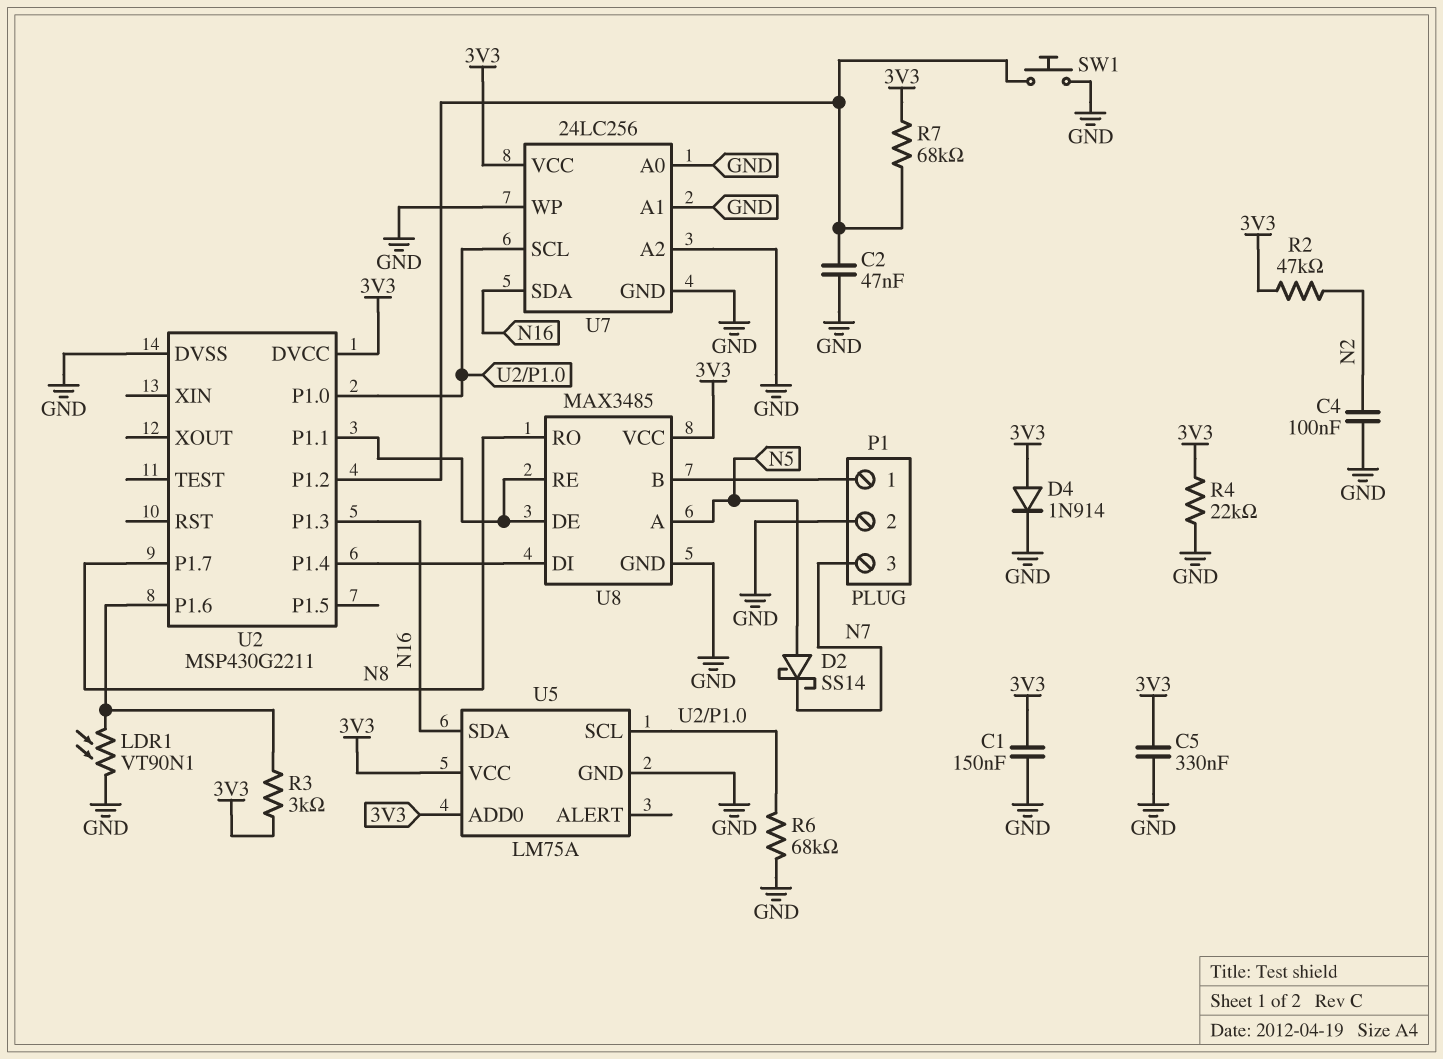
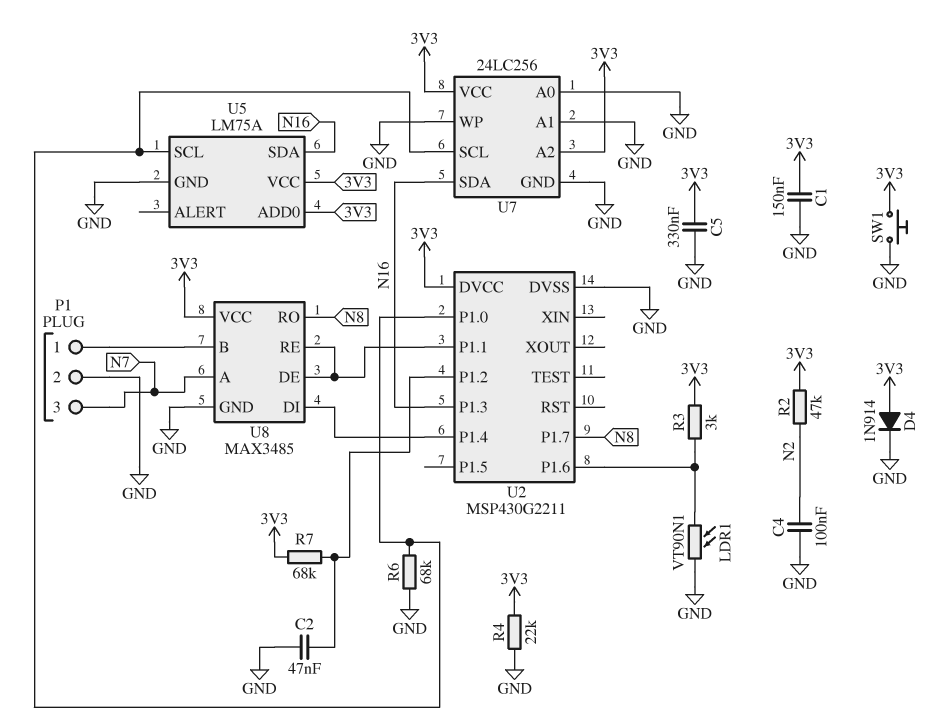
D2: schottky SS14 (A N5, K N7) -> none
SW1: button (GND, U2/P1.2) -> button (3V3, GND)
U7 pin A2: GND -> 3V3
U8 pin A: N5 -> N7

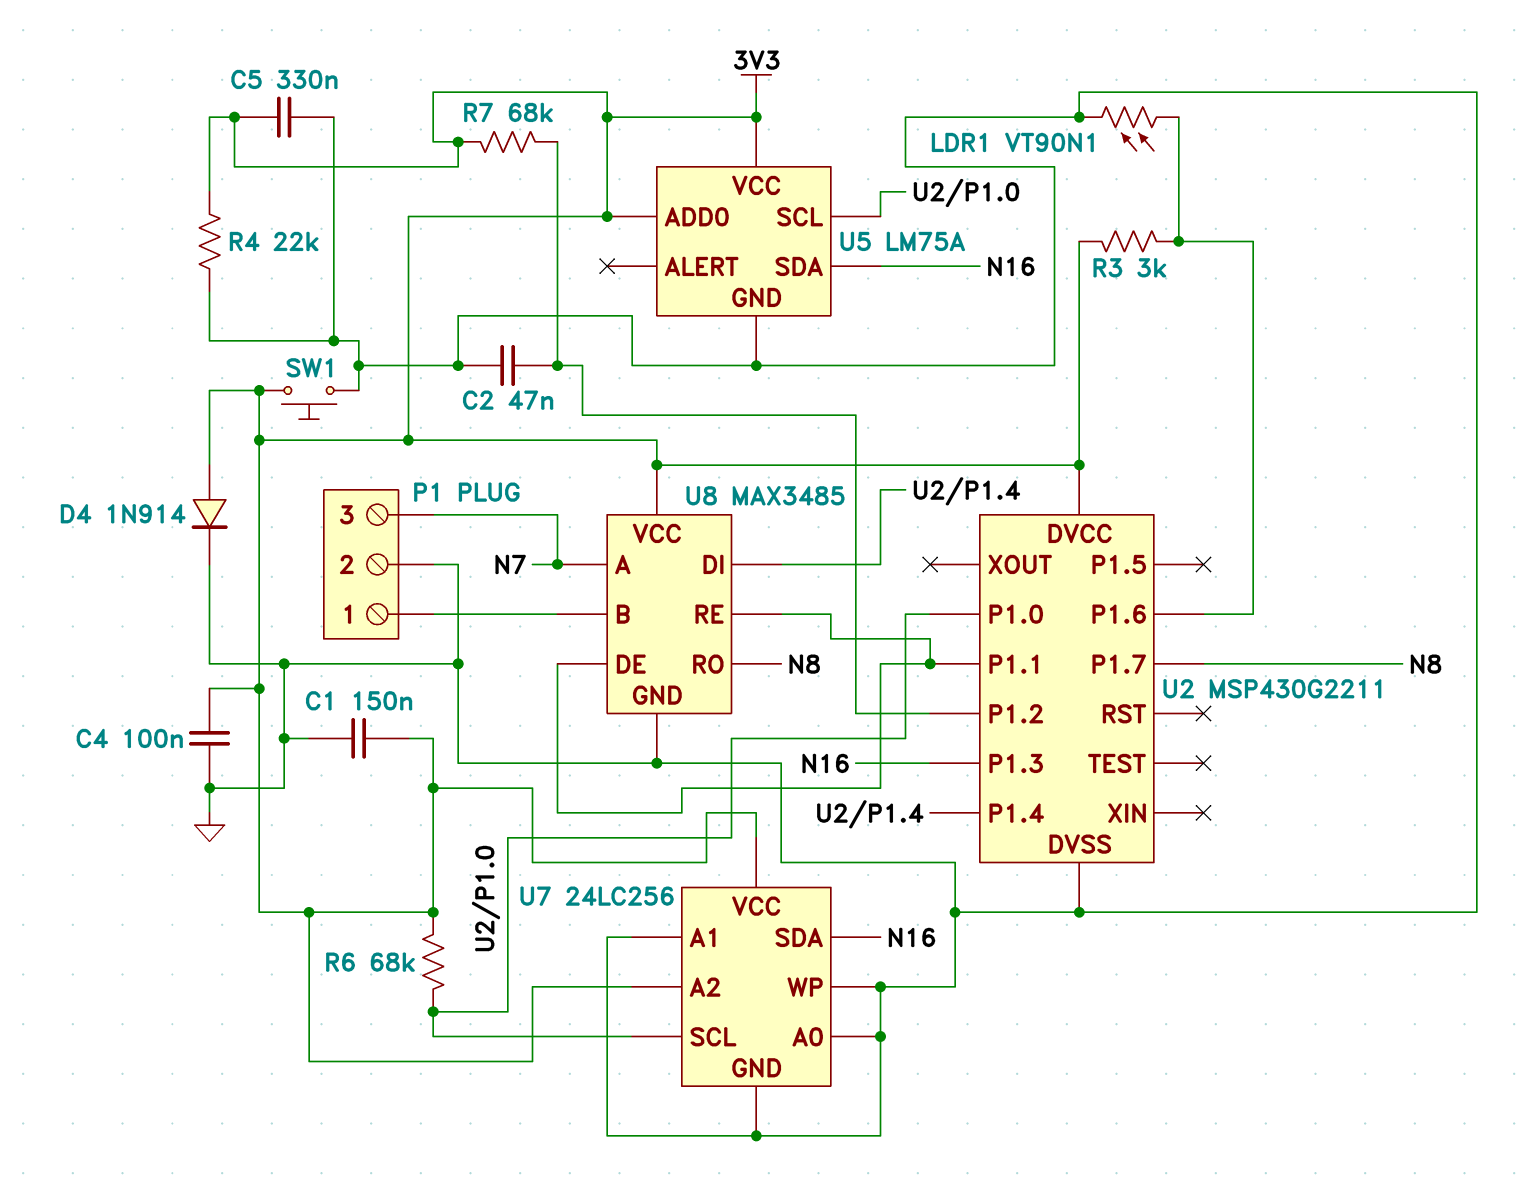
C4: 100nF (GND, N2) -> 100nF (3V3, GND)
R2: 47k (3V3, N2) -> none
R6: 68k (GND, U2/P1.0) -> 68k (3V3, U2/P1.0)

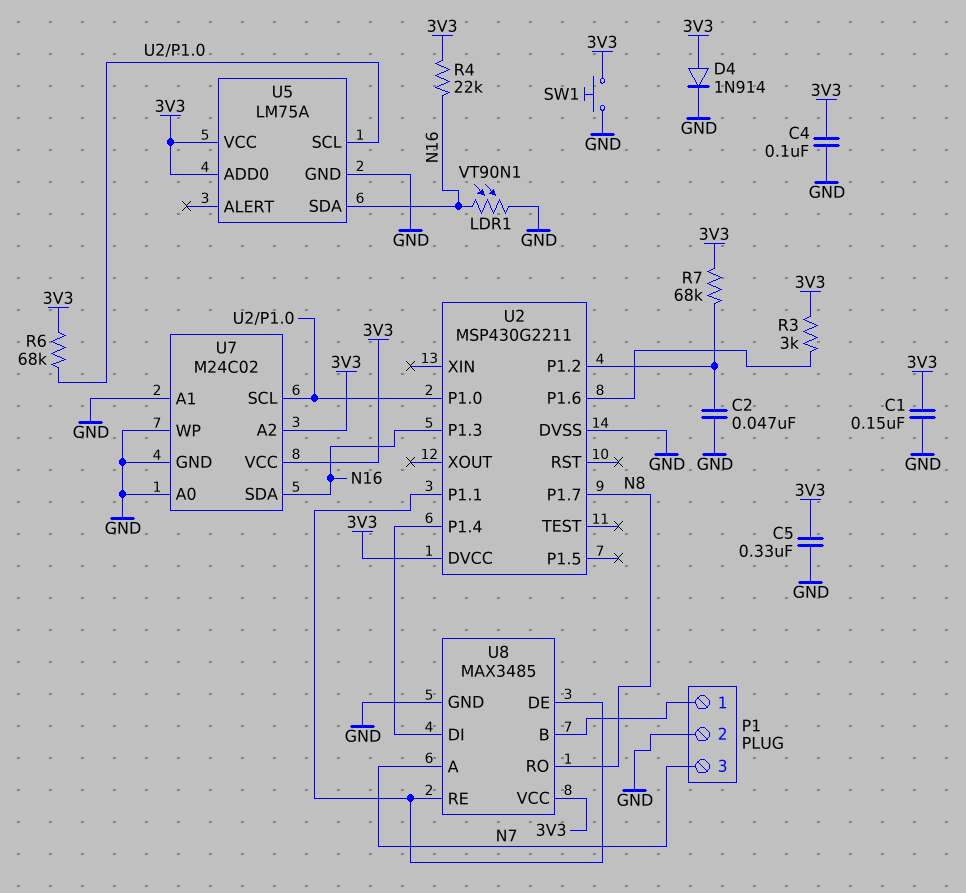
LDR1: VT90N1 (GND, U2/P1.6) -> VT90N1 (GND, N16)
R4: 22k (3V3, GND) -> 22k (3V3, N16)
U7: 24LC256 -> M24C02

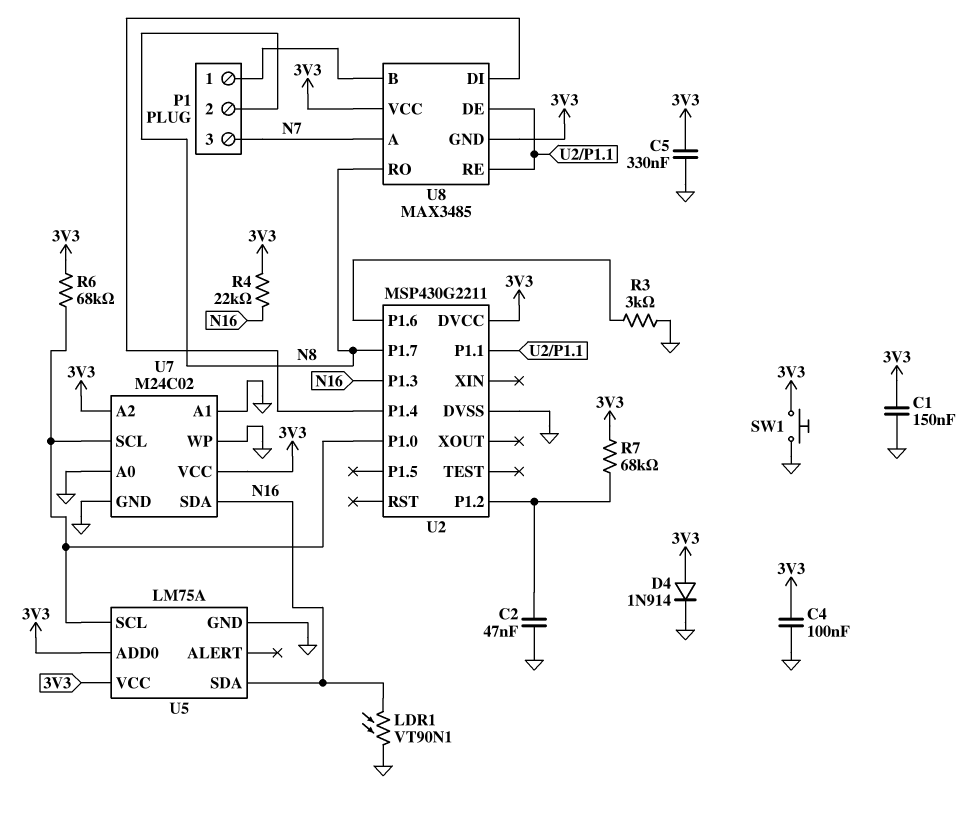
P1 pin 2: GND -> N8
R3: 3k (3V3, U2/P1.6) -> 3k (GND, U2/P1.6)
U8 pin GND: GND -> 3V3

